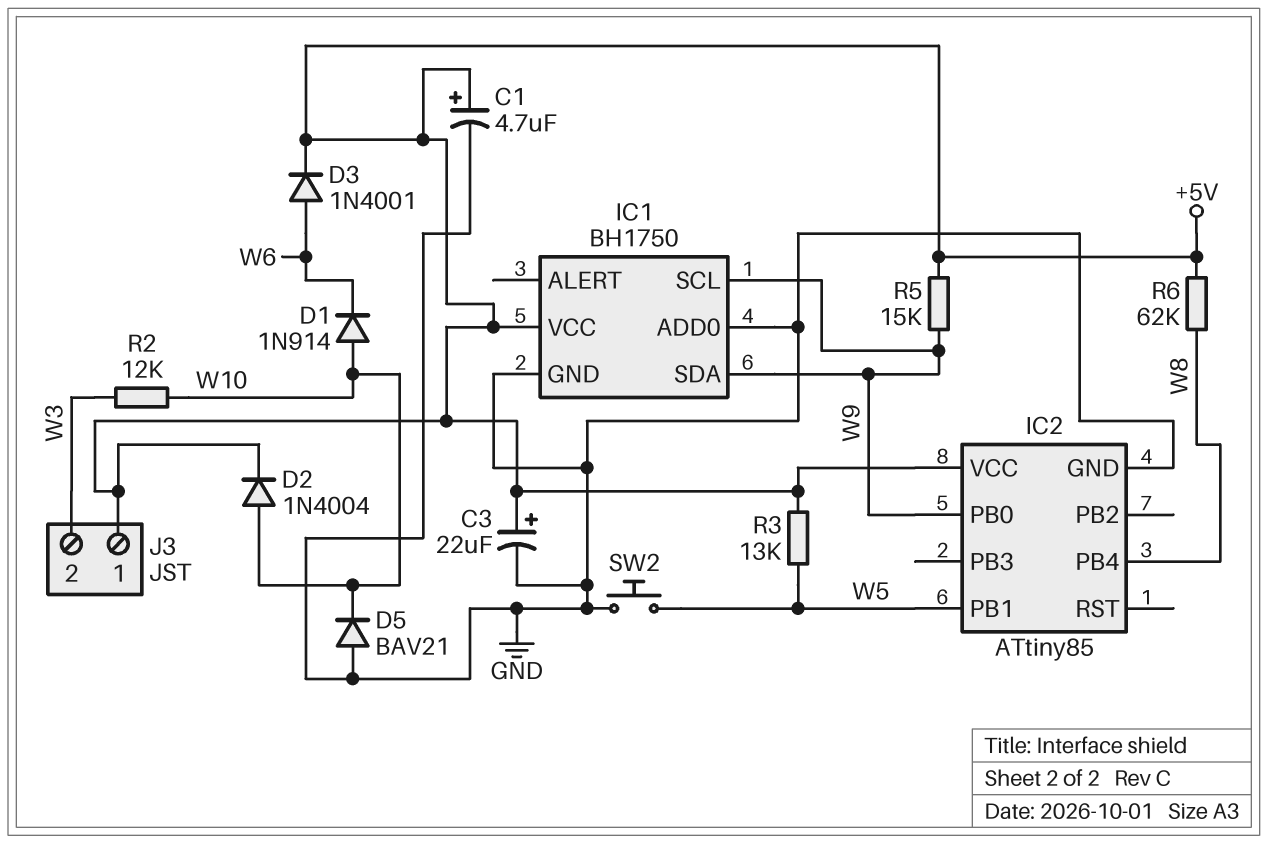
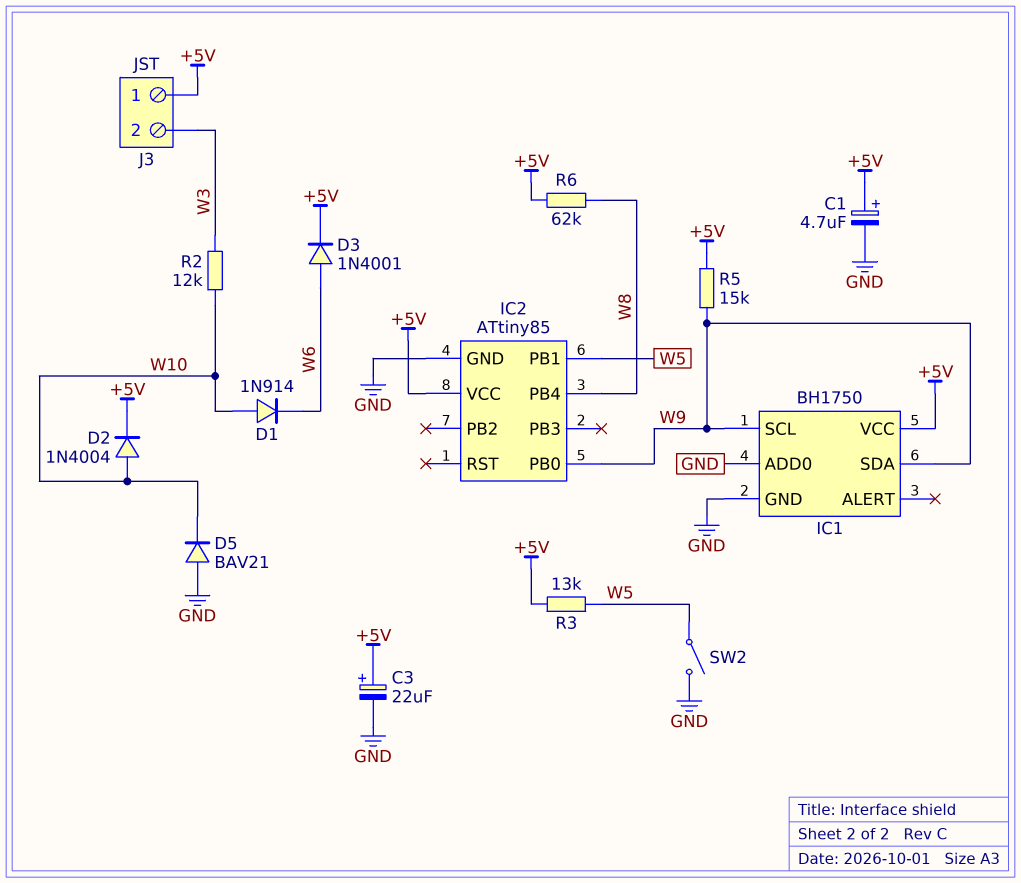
SW2: button (GND, W5) -> switch (GND, W5)

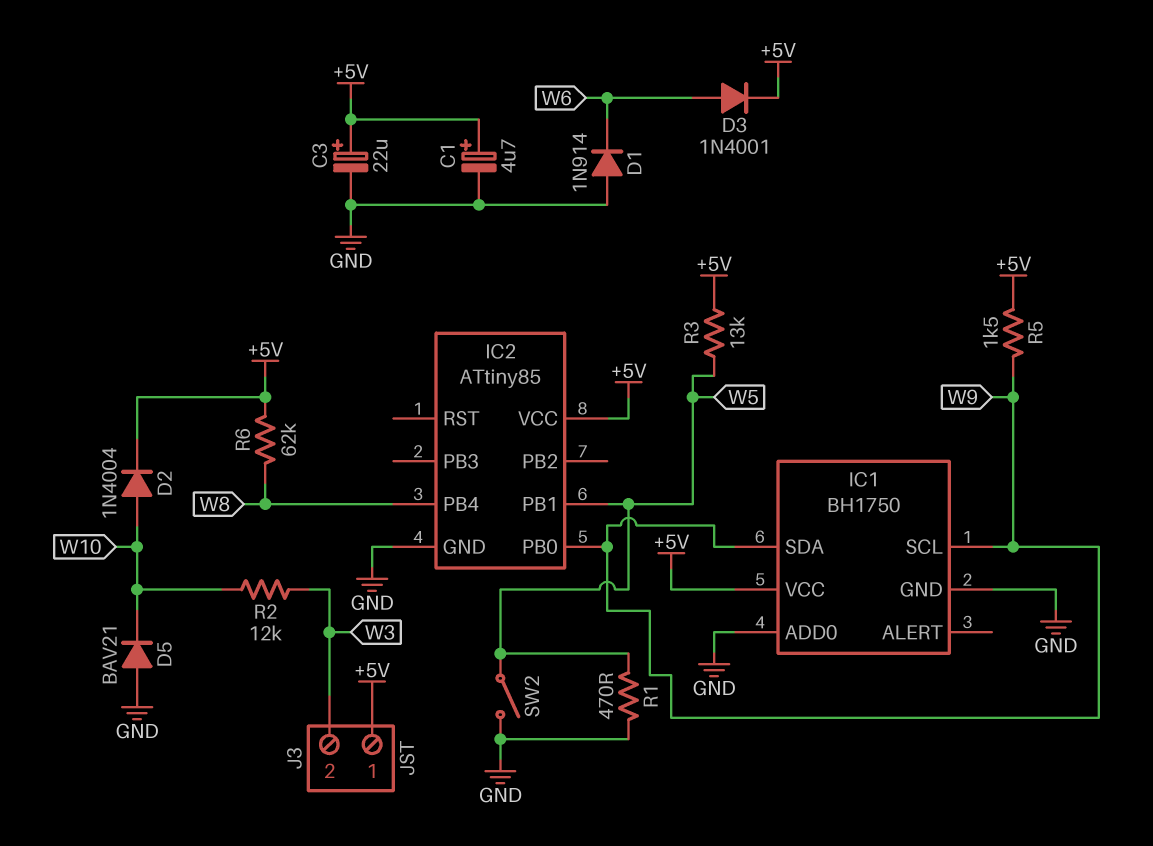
D1: diode 1N914 (A W10, K W6) -> diode 1N914 (A GND, K W6)
R1: none -> 470 (GND, W5)
R5: 15k (+5V, W9) -> 1.5k (+5V, W9)

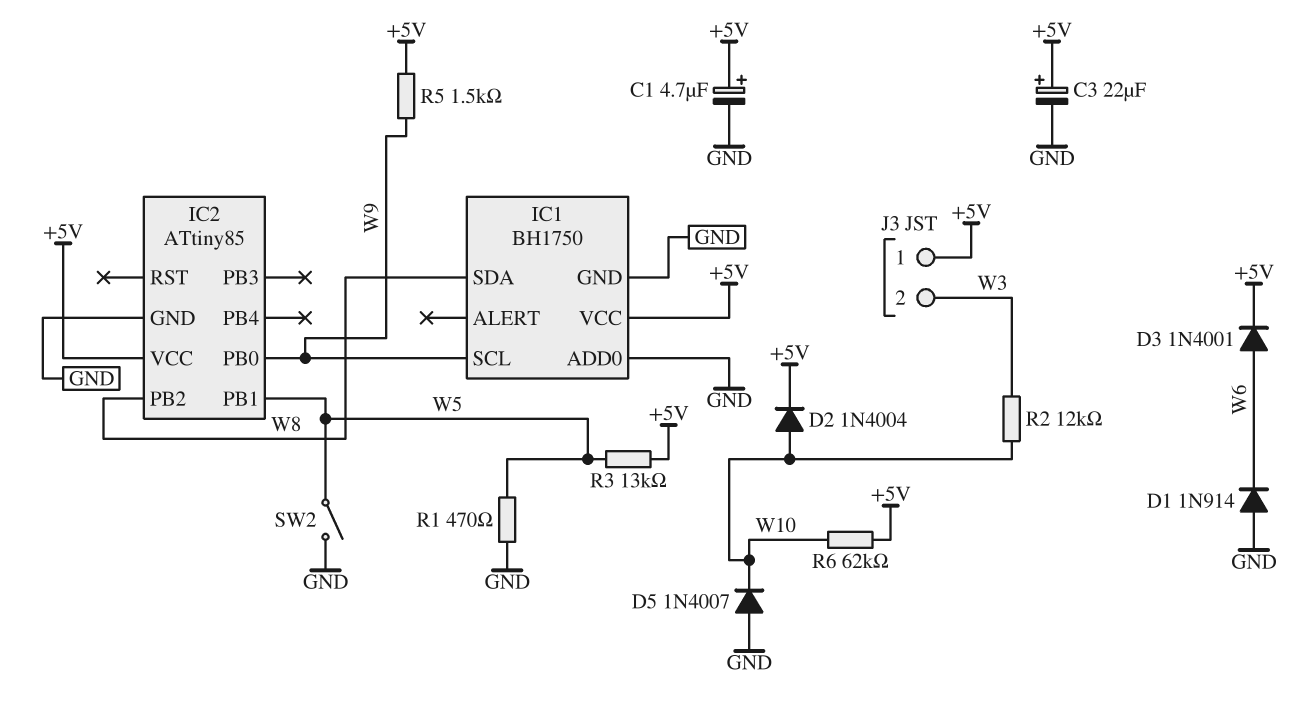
D5: diode BAV21 (A GND, K W10) -> diode 1N4007 (A GND, K W10)
IC1 pin SDA: W9 -> W8
IC2 pin PB2: none -> W8
IC2 pin PB4: W8 -> none
R6: 62k (+5V, W8) -> 62k (+5V, W10)

